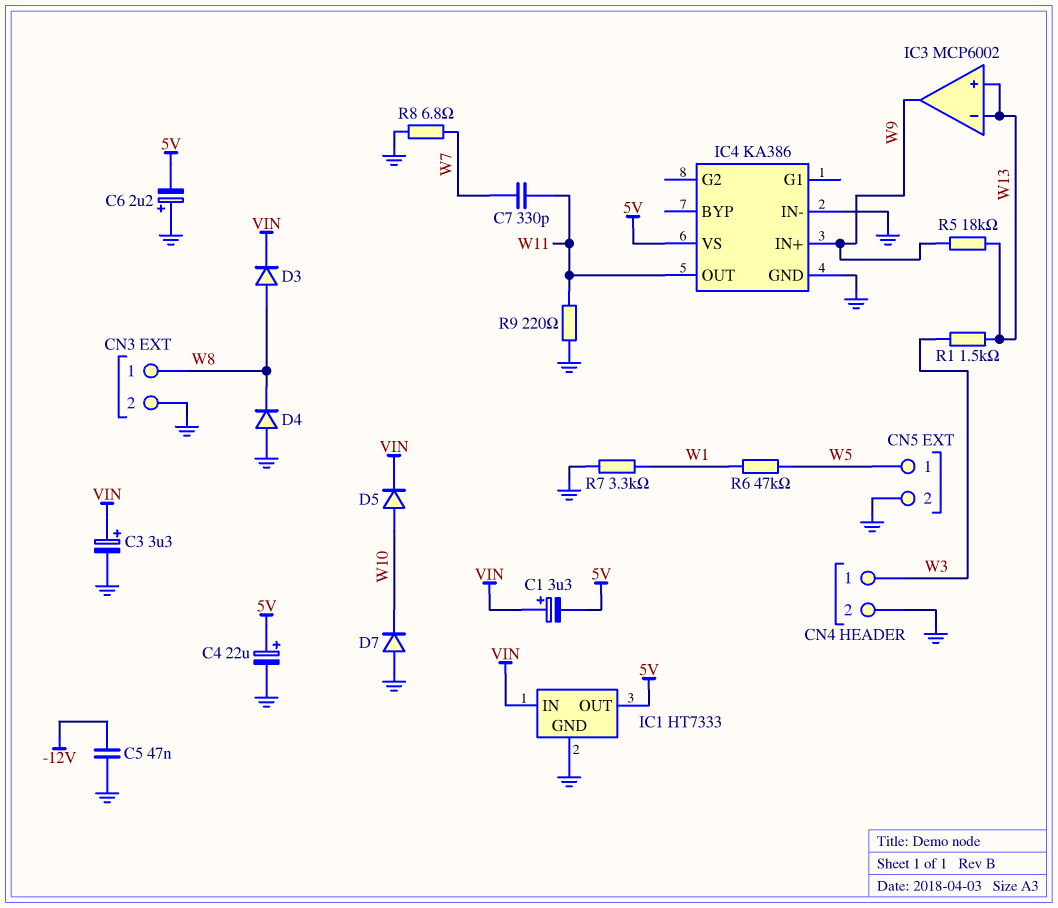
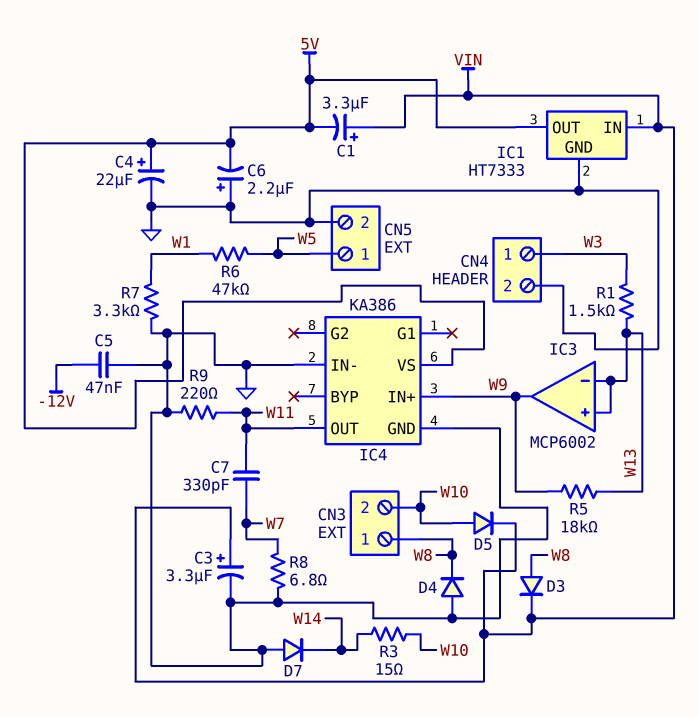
CN3 pin 2: GND -> W10
D7: diode (A GND, K W10) -> diode (A GND, K W14)
R3: none -> 15 (W10, W14)

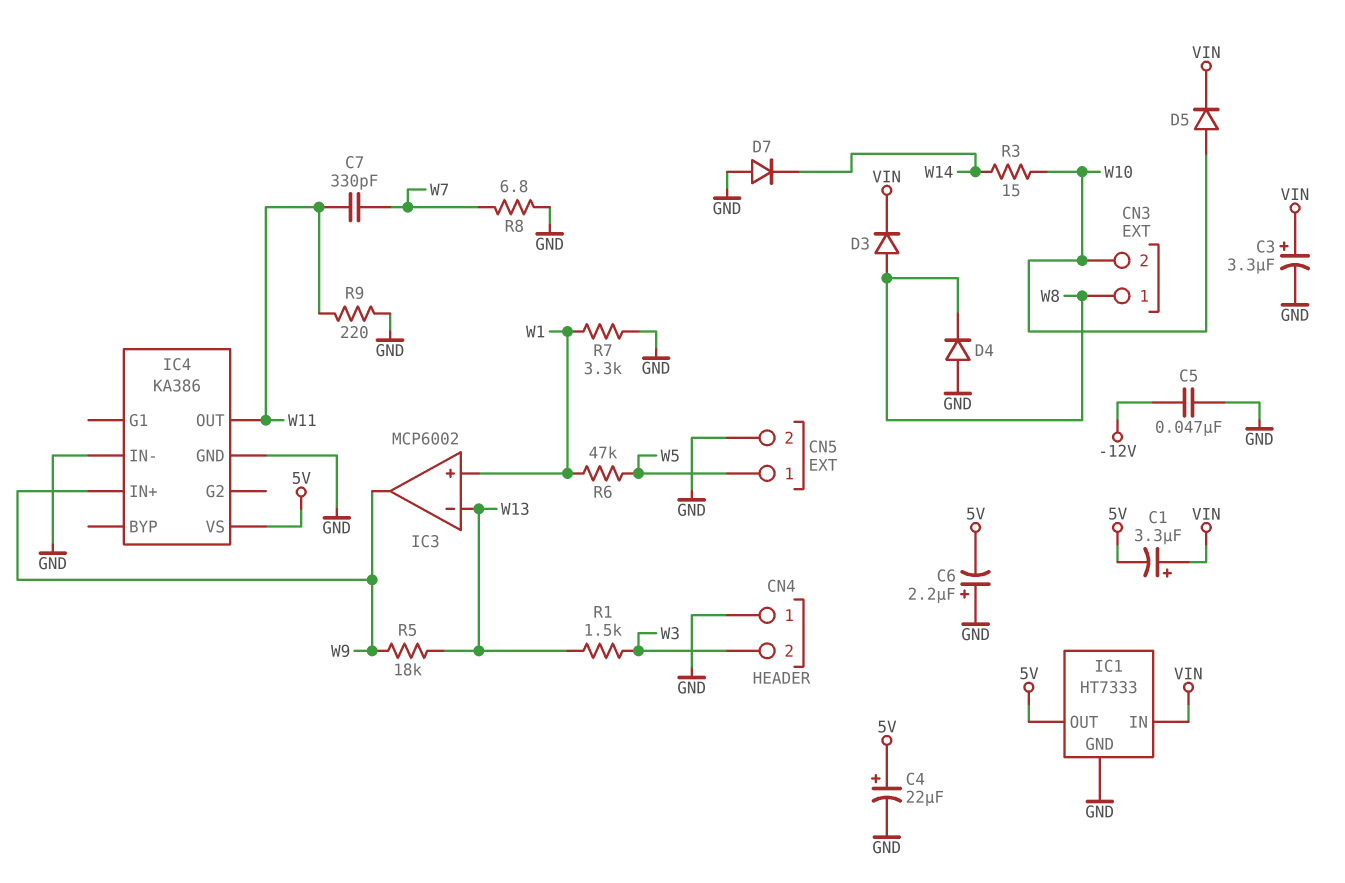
CN4 pin 1: W3 -> GND
CN4 pin 2: GND -> W3
IC3 pin in+: W13 -> W1

